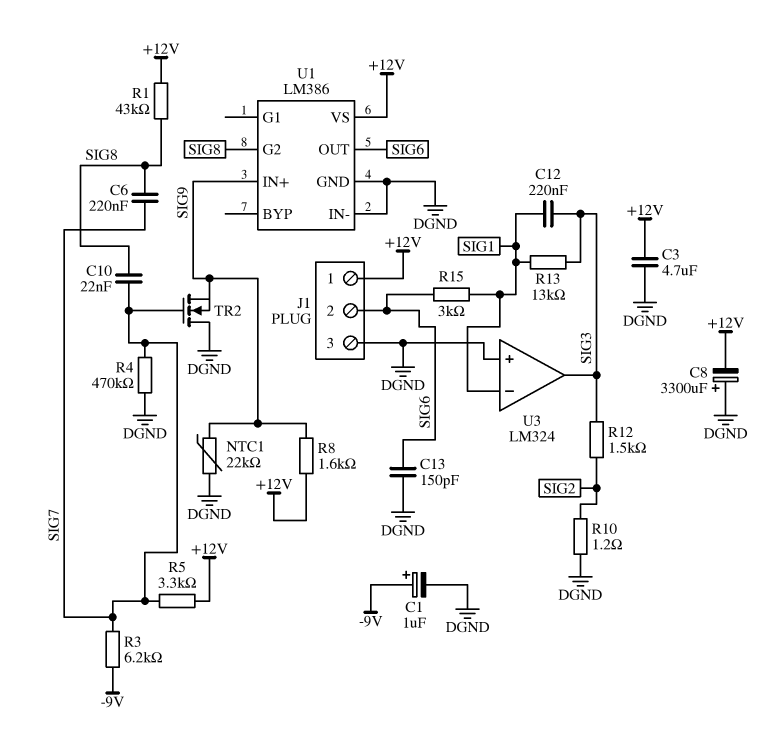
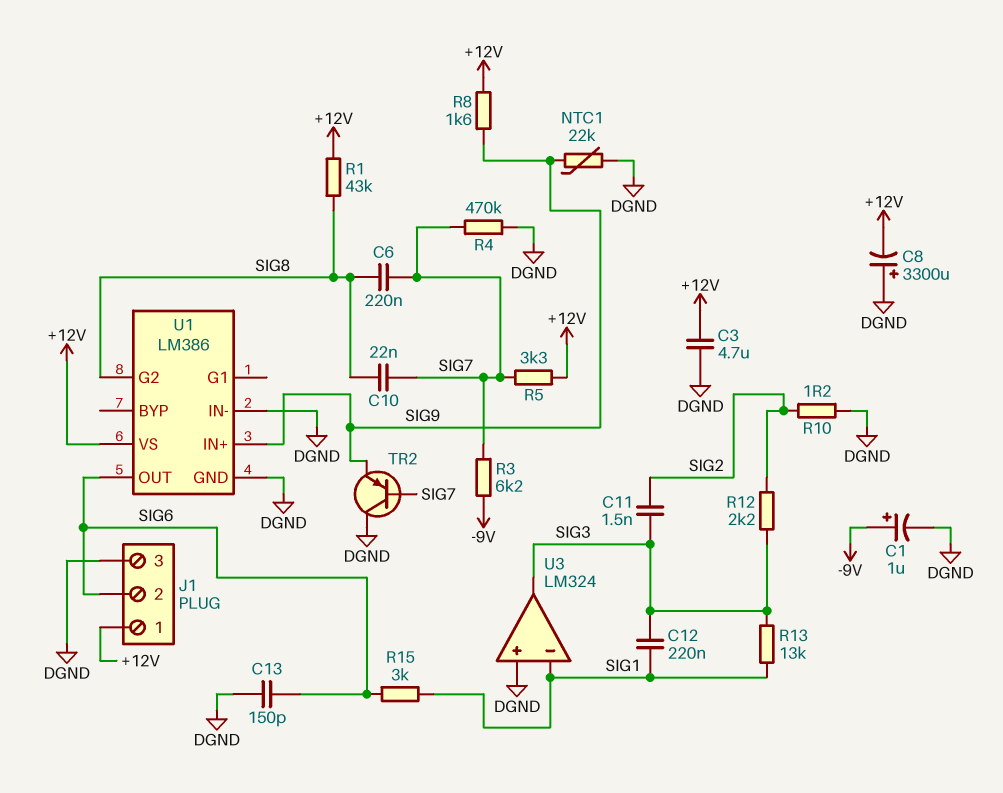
C11: none -> 1.5nF (SIG2, SIG3)
R12: 1.5k (SIG2, SIG3) -> 2.2k (SIG2, SIG3)
TR2: NMOS (G SIG7, D DGND, S SIG9) -> PNP (B SIG7, C DGND, E SIG9)

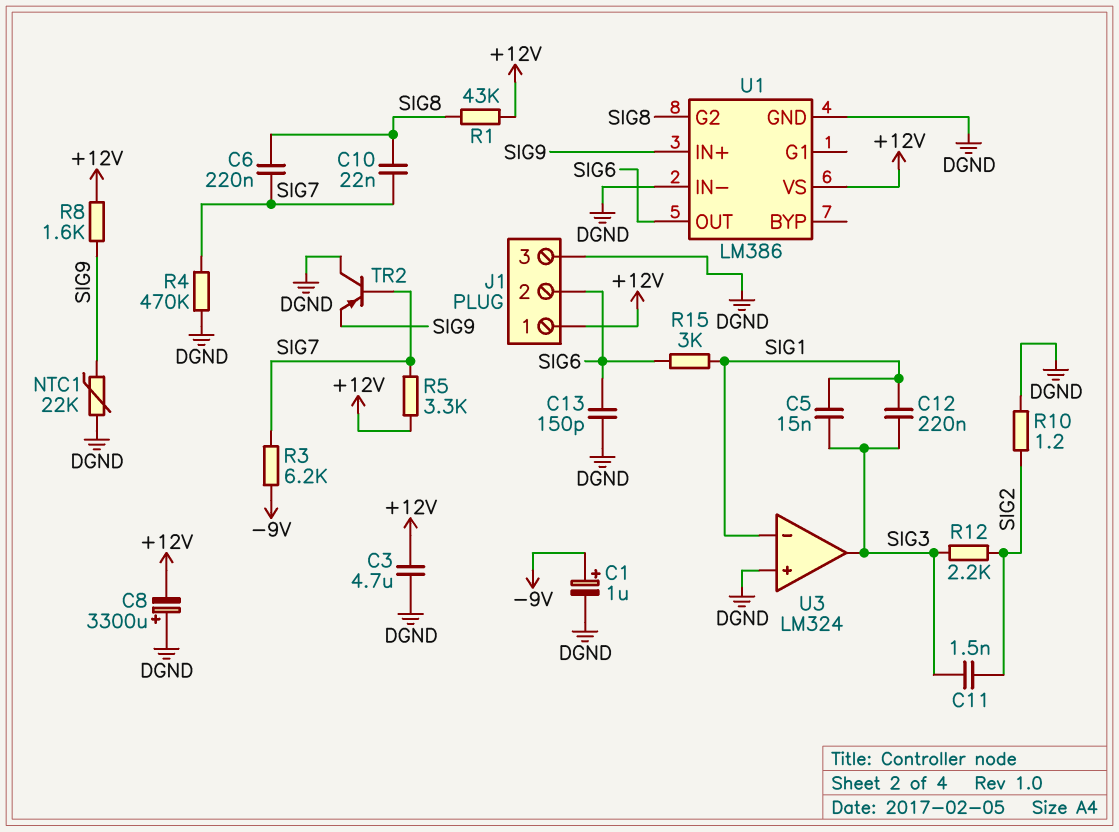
C5: none -> 15nF (SIG1, SIG3)
R13: 13k (SIG1, SIG3) -> none

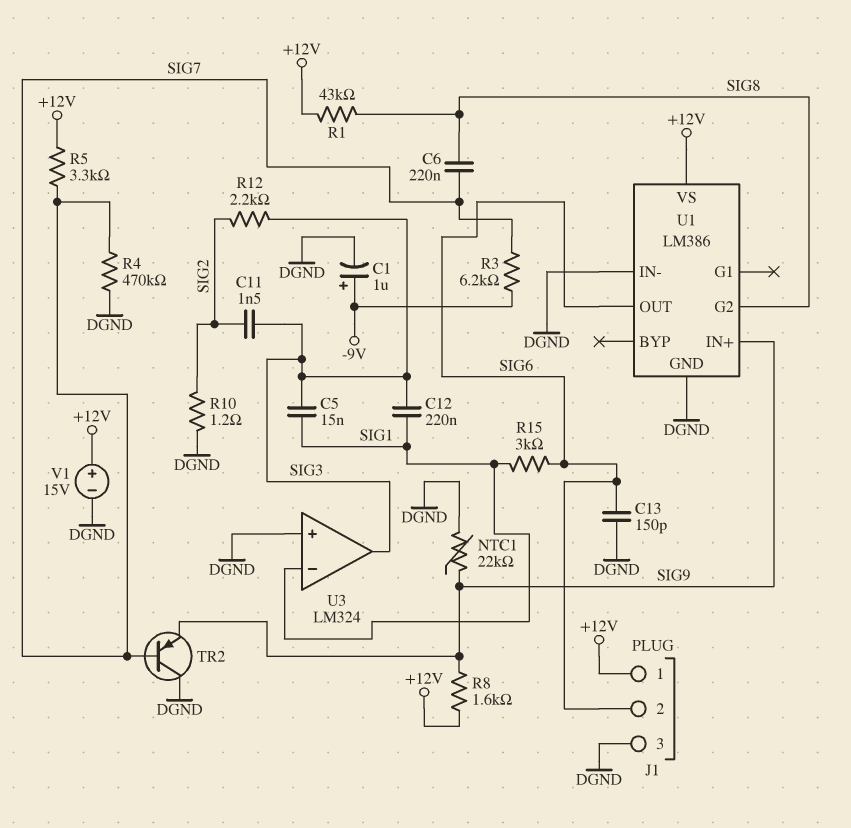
C3: 4.7uF (+12V, DGND) -> none
C8: 3300uF (plus DGND, minus +12V) -> none
C10: 22nF (SIG7, SIG8) -> none
V1: none -> 15V (plus +12V, minus DGND)

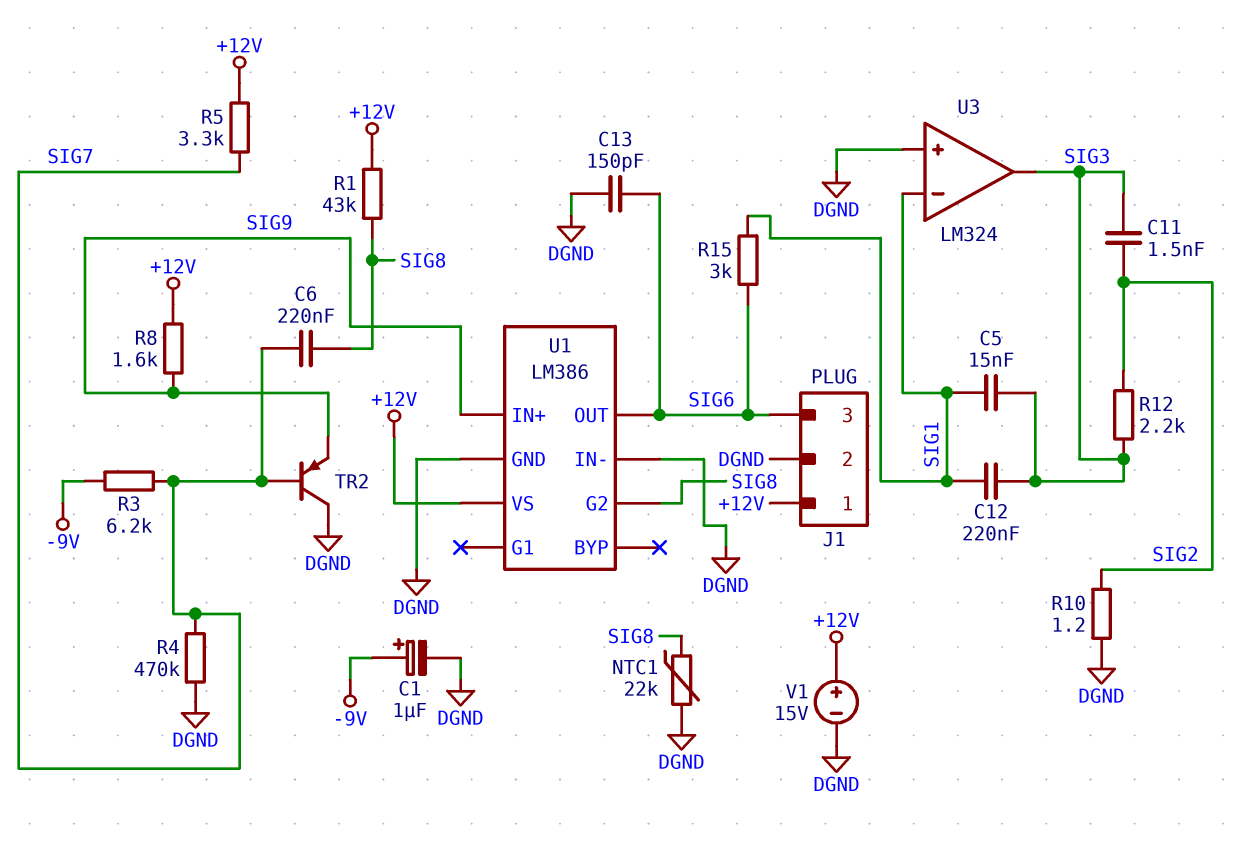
J1 pin 2: SIG6 -> DGND
J1 pin 3: DGND -> SIG6
NTC1: 22k (DGND, SIG9) -> 22k (DGND, SIG8)

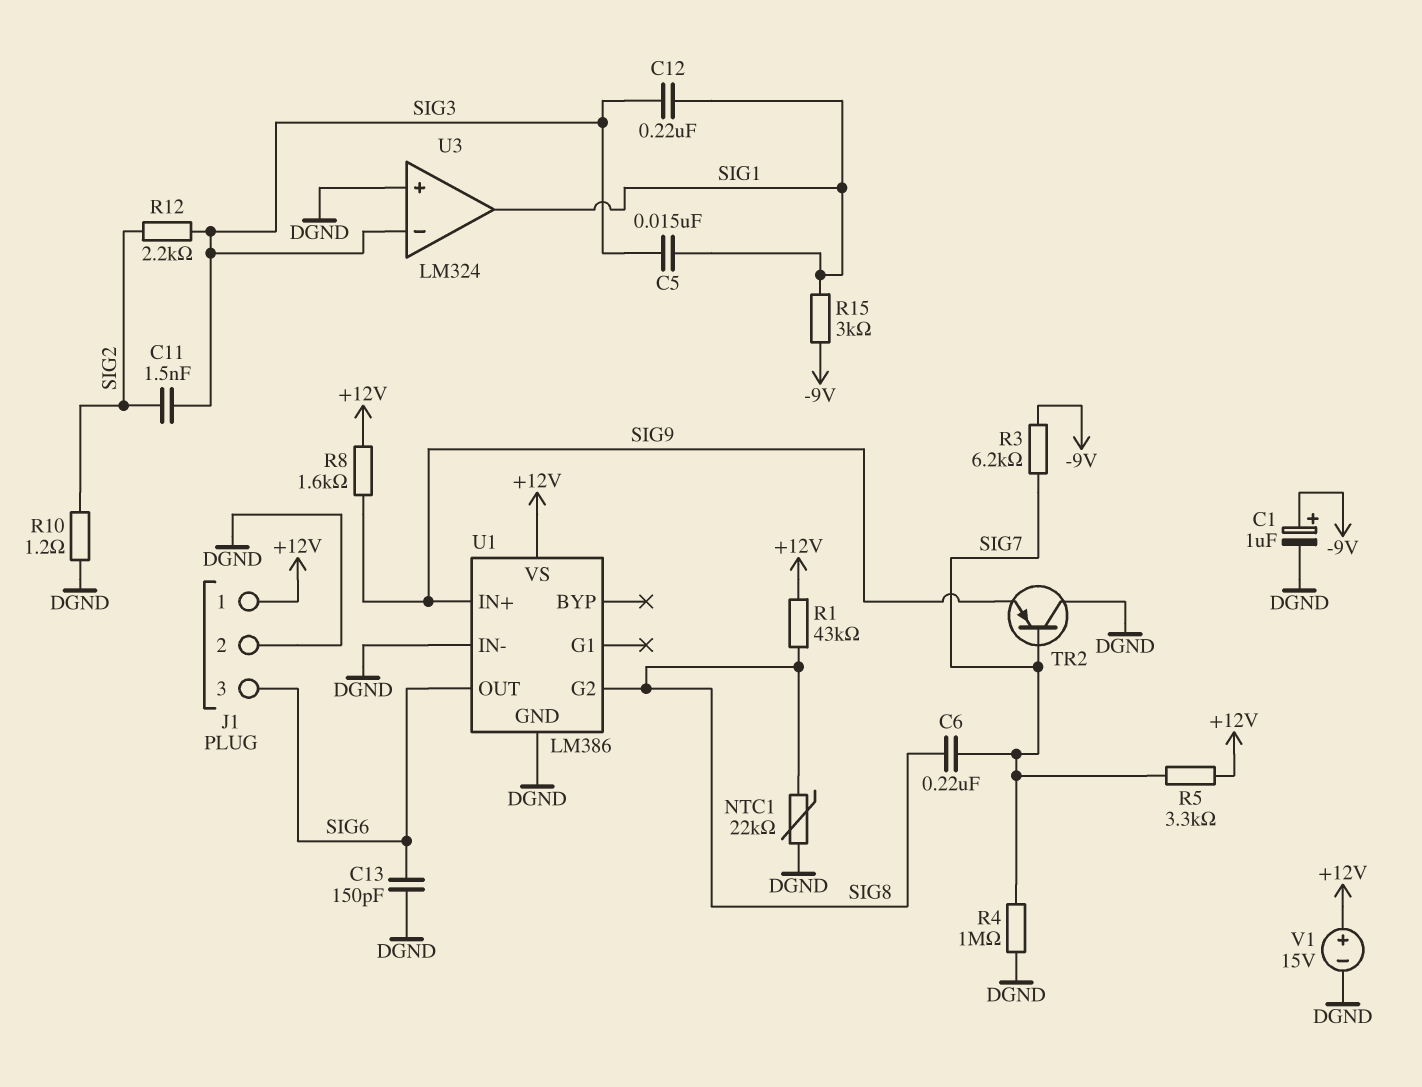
R4: 470k (DGND, SIG7) -> 1M (DGND, SIG7)
R15: 3k (SIG1, SIG6) -> 3k (-9V, SIG1)
U3 pin in-: SIG1 -> SIG3
U3 pin out: SIG3 -> SIG1

